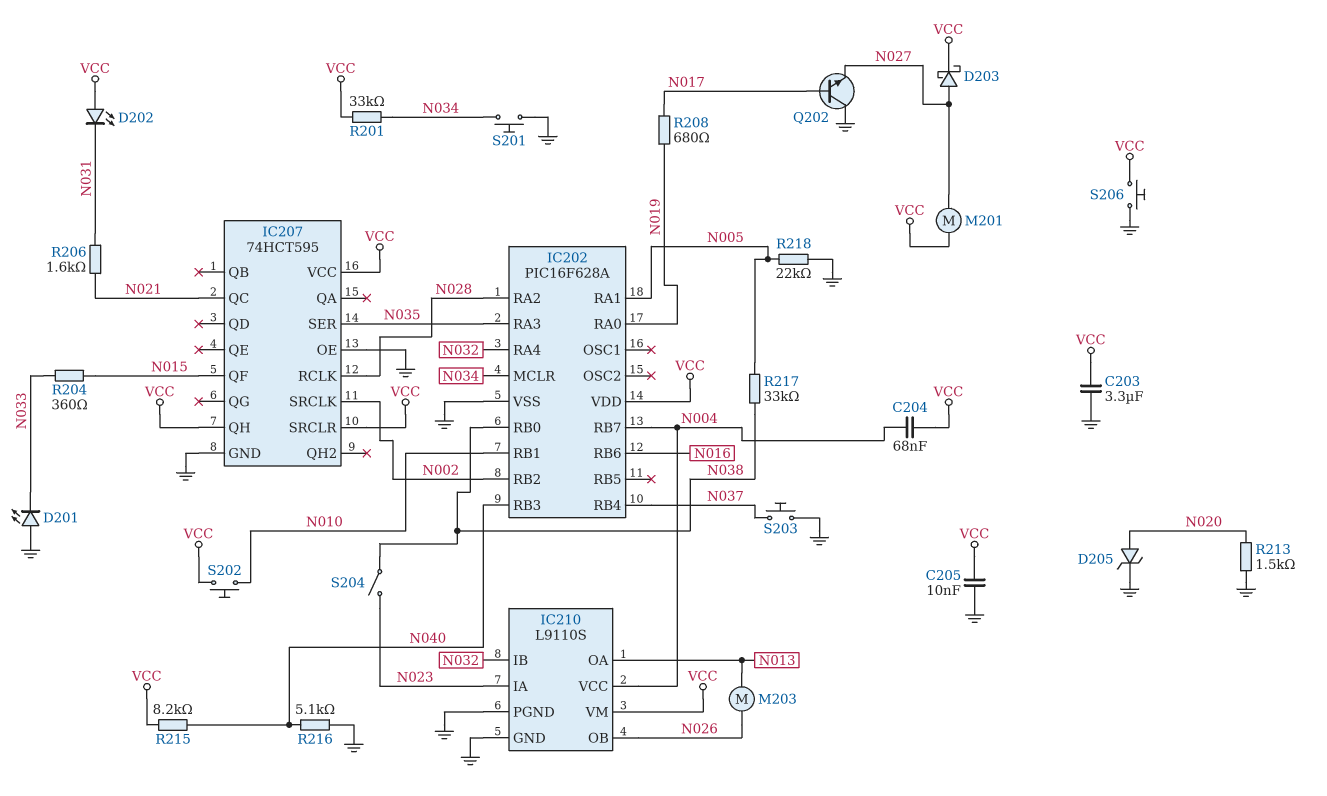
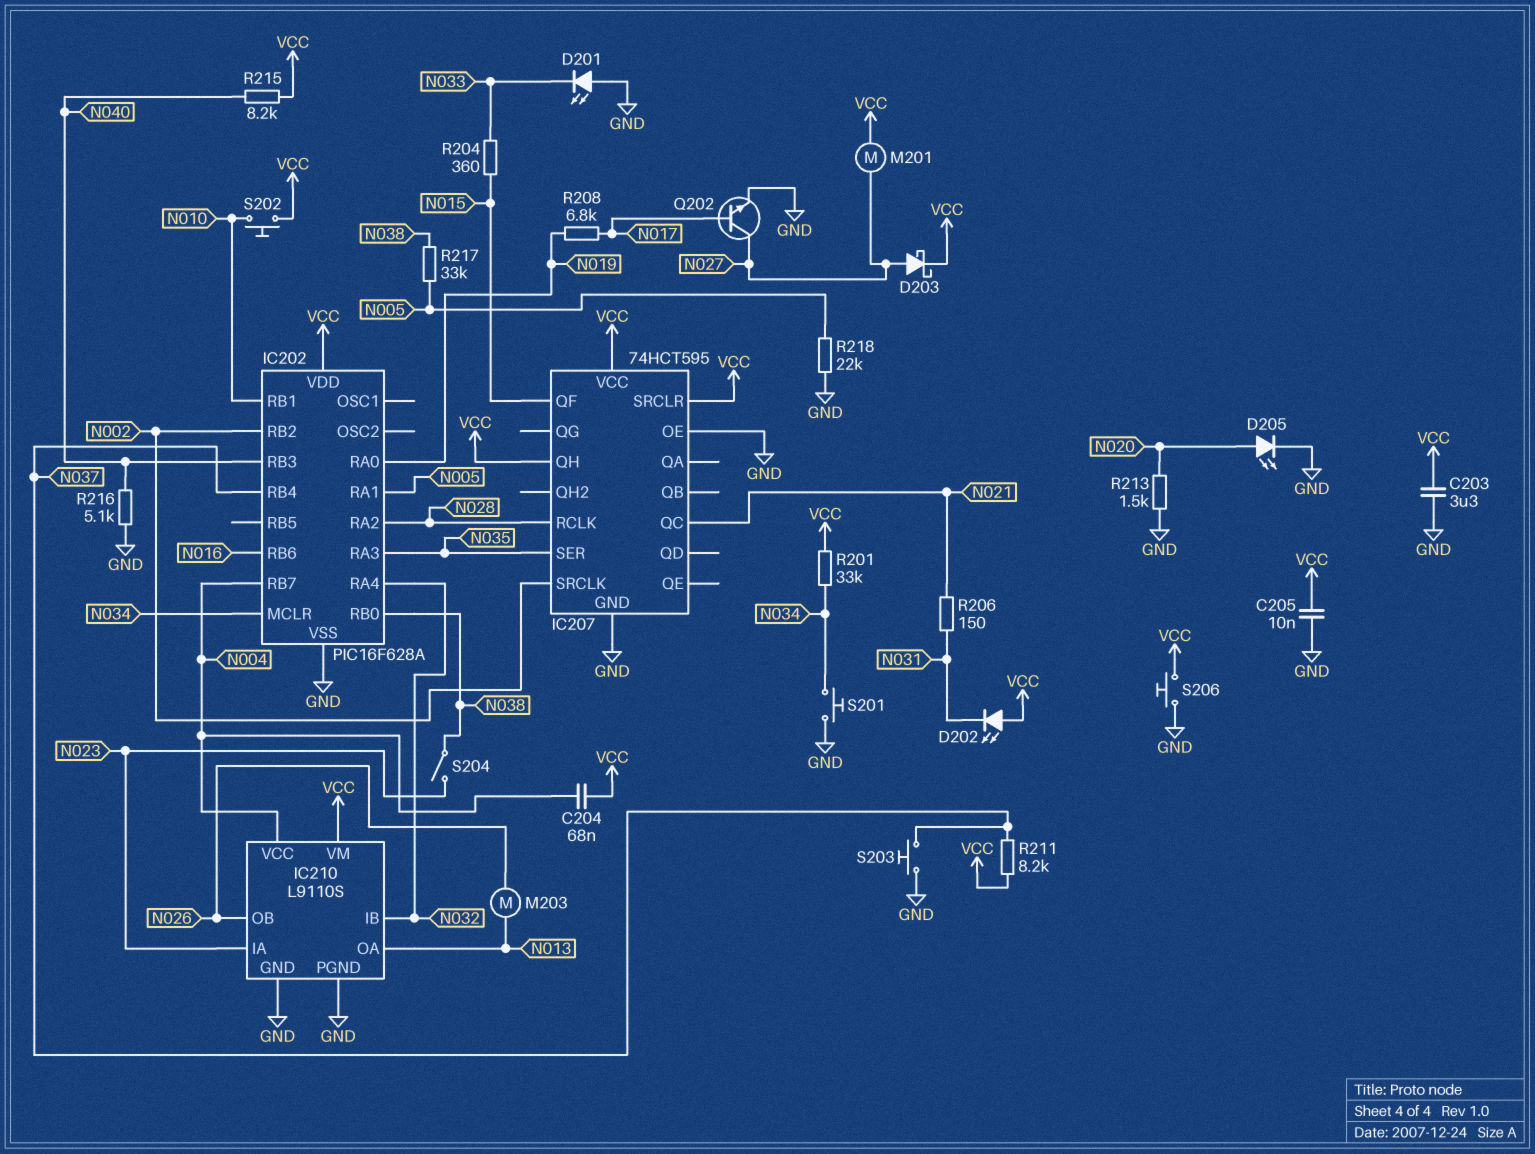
D205: zener (A N020, K GND) -> LED (A N020, K GND)
Q202: NPN (B N017, C GND, E N027) -> NPN (B N017, C N027, E GND)
R206: 1.6k (N021, N031) -> 150 (N021, N031)
R208: 680 (N017, N019) -> 6.8k (N017, N019)
R211: none -> 8.2k (N037, VCC)

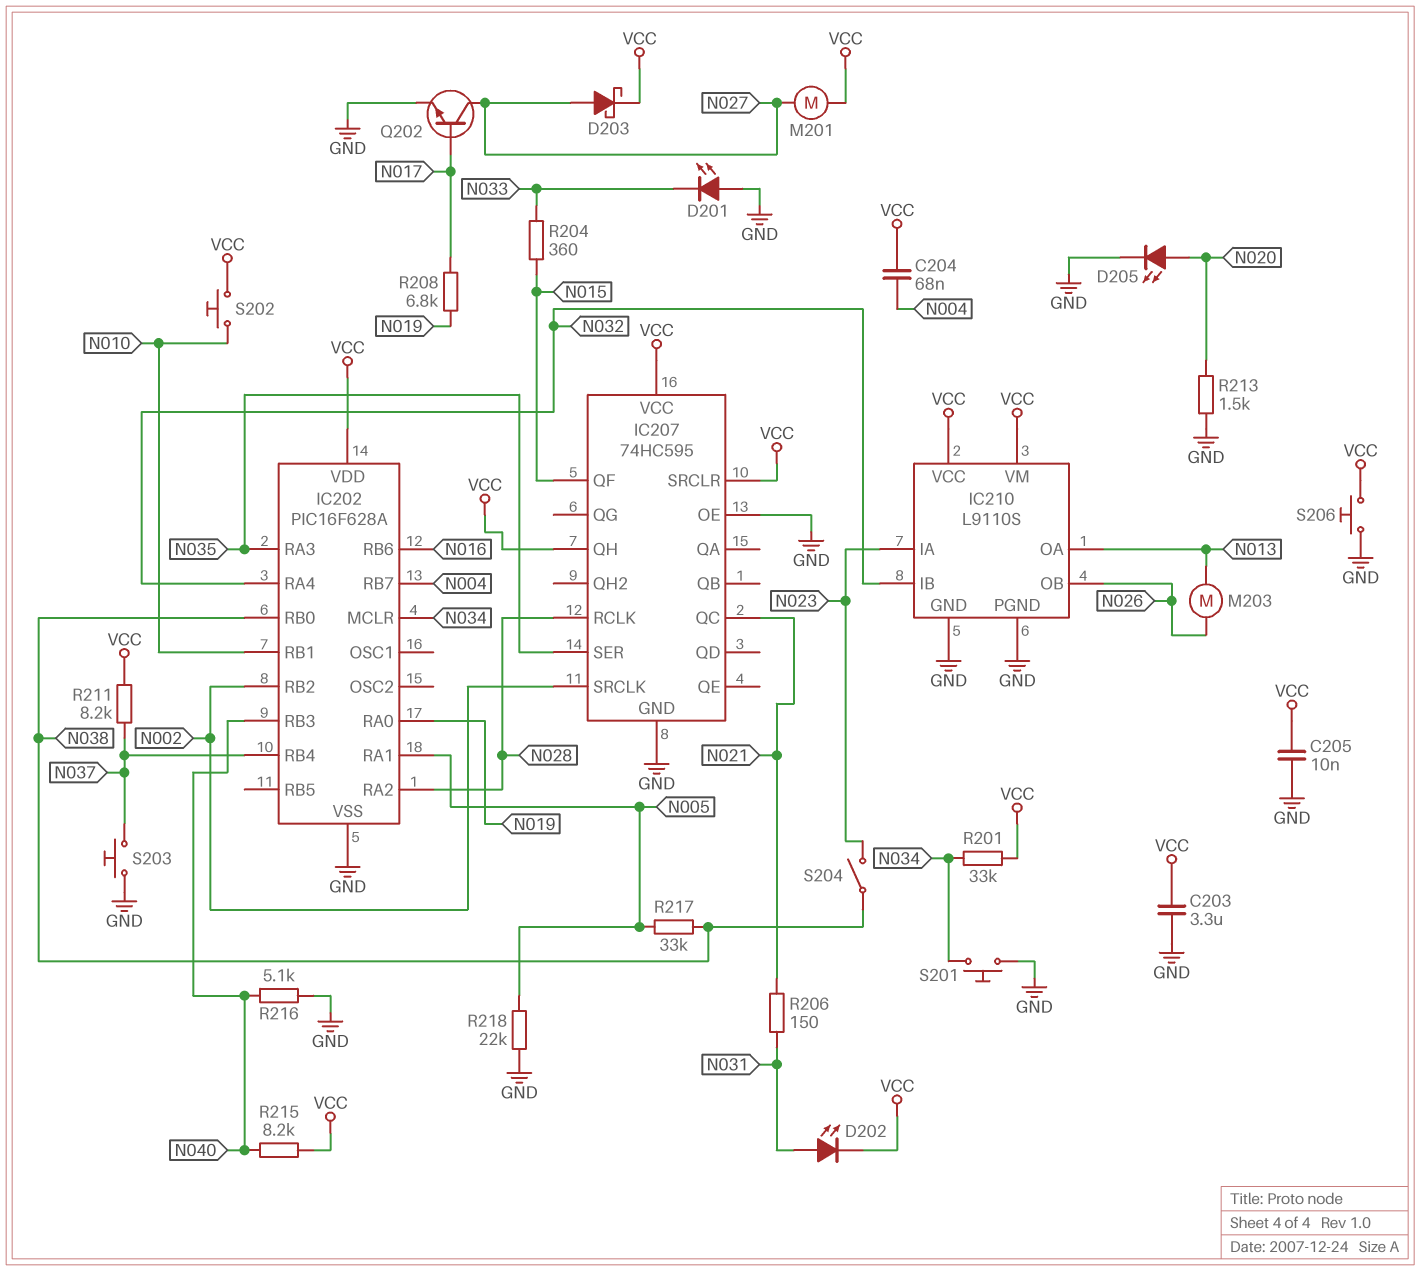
D202: LED (A VCC, K N031) -> LED (A N031, K VCC)
IC207: 74HCT595 -> 74HC595
IC210 pin VCC: N004 -> VCC

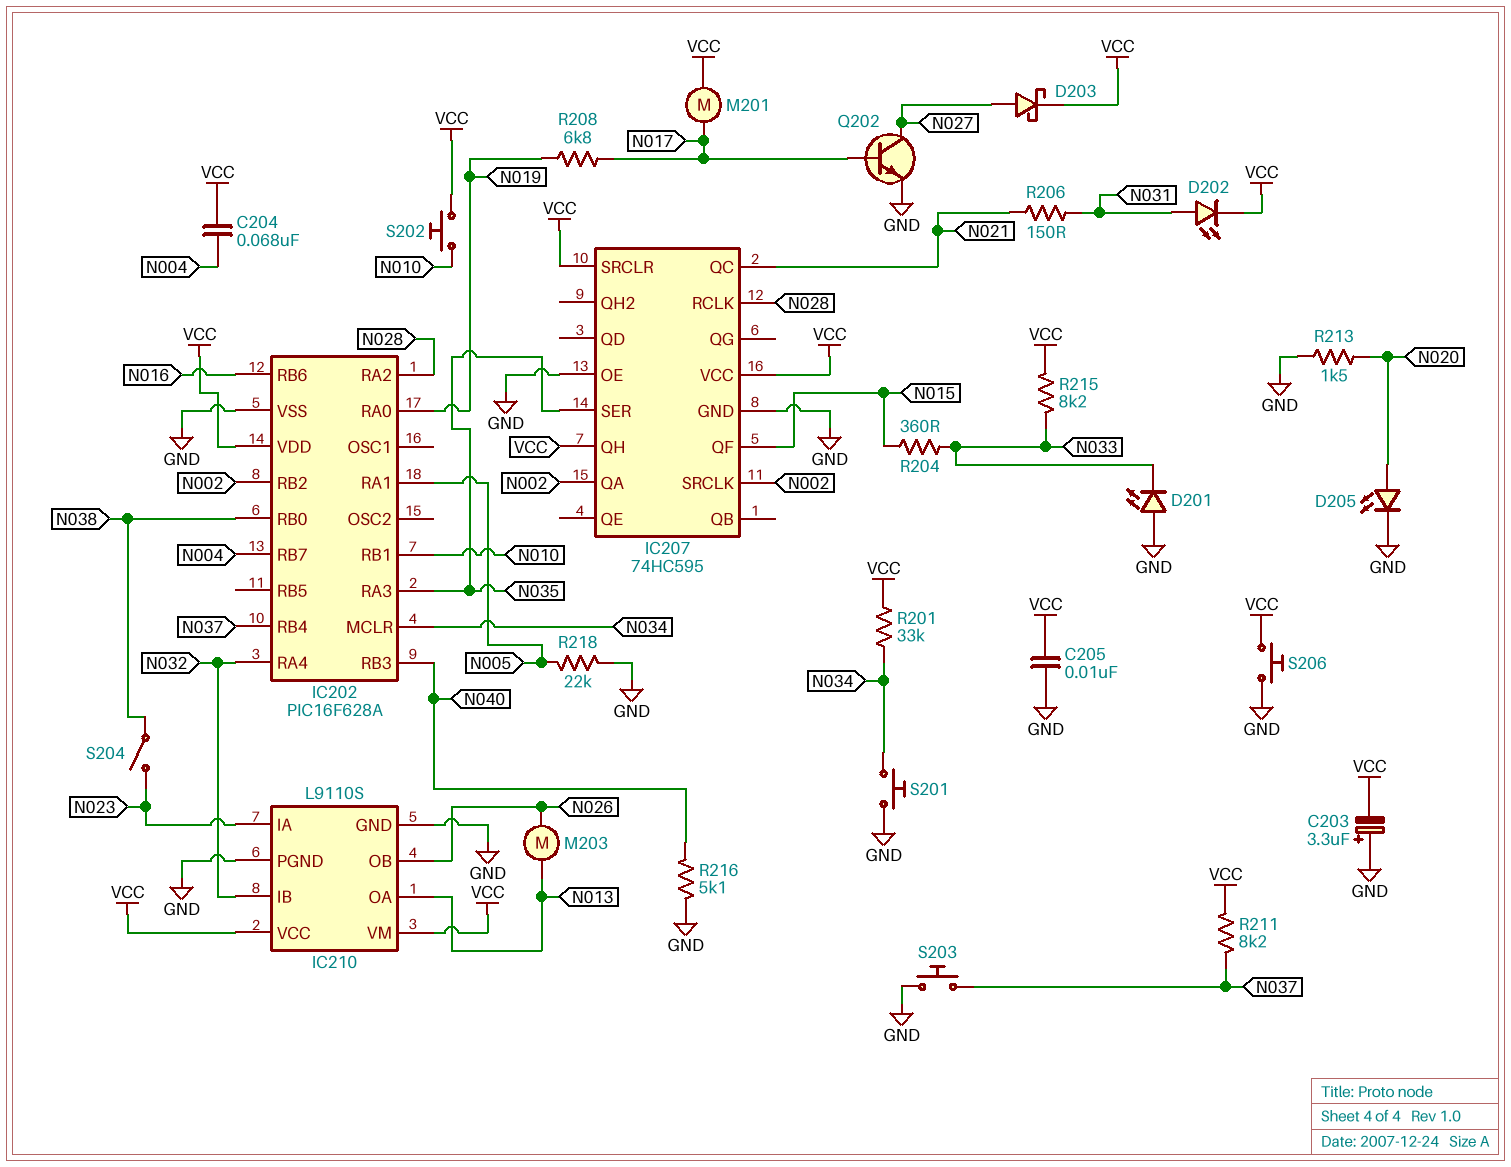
C203: 3.3uF (GND, VCC) -> 3.3uF (plus GND, minus VCC)
IC207 pin QA: none -> N002
M201: motor (N027, VCC) -> motor (N017, VCC)
R215: 8.2k (N040, VCC) -> 8.2k (N033, VCC)
R217: 33k (N005, N038) -> none

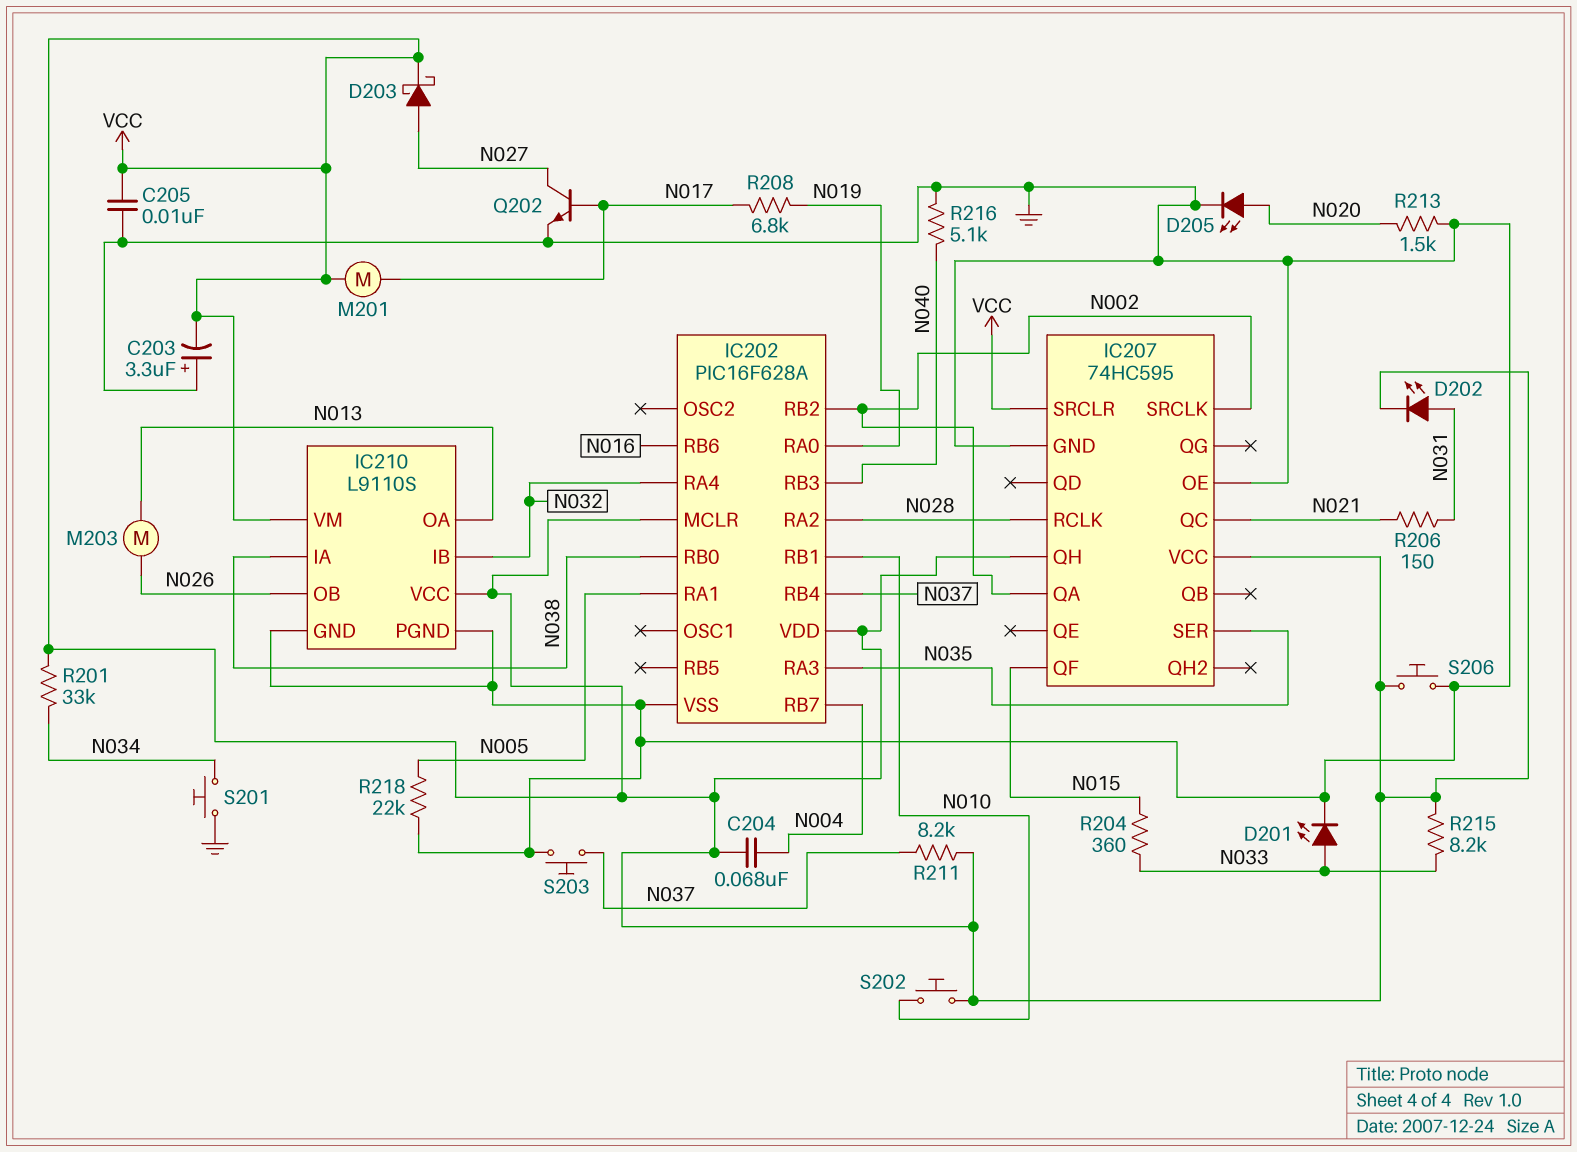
D201: LED (A GND, K N033) -> LED (A N033, K GND)
IC202 pin MCLR: N034 -> VCC
IC210 pin IA: N023 -> N038
S204: switch (N023, N038) -> none

